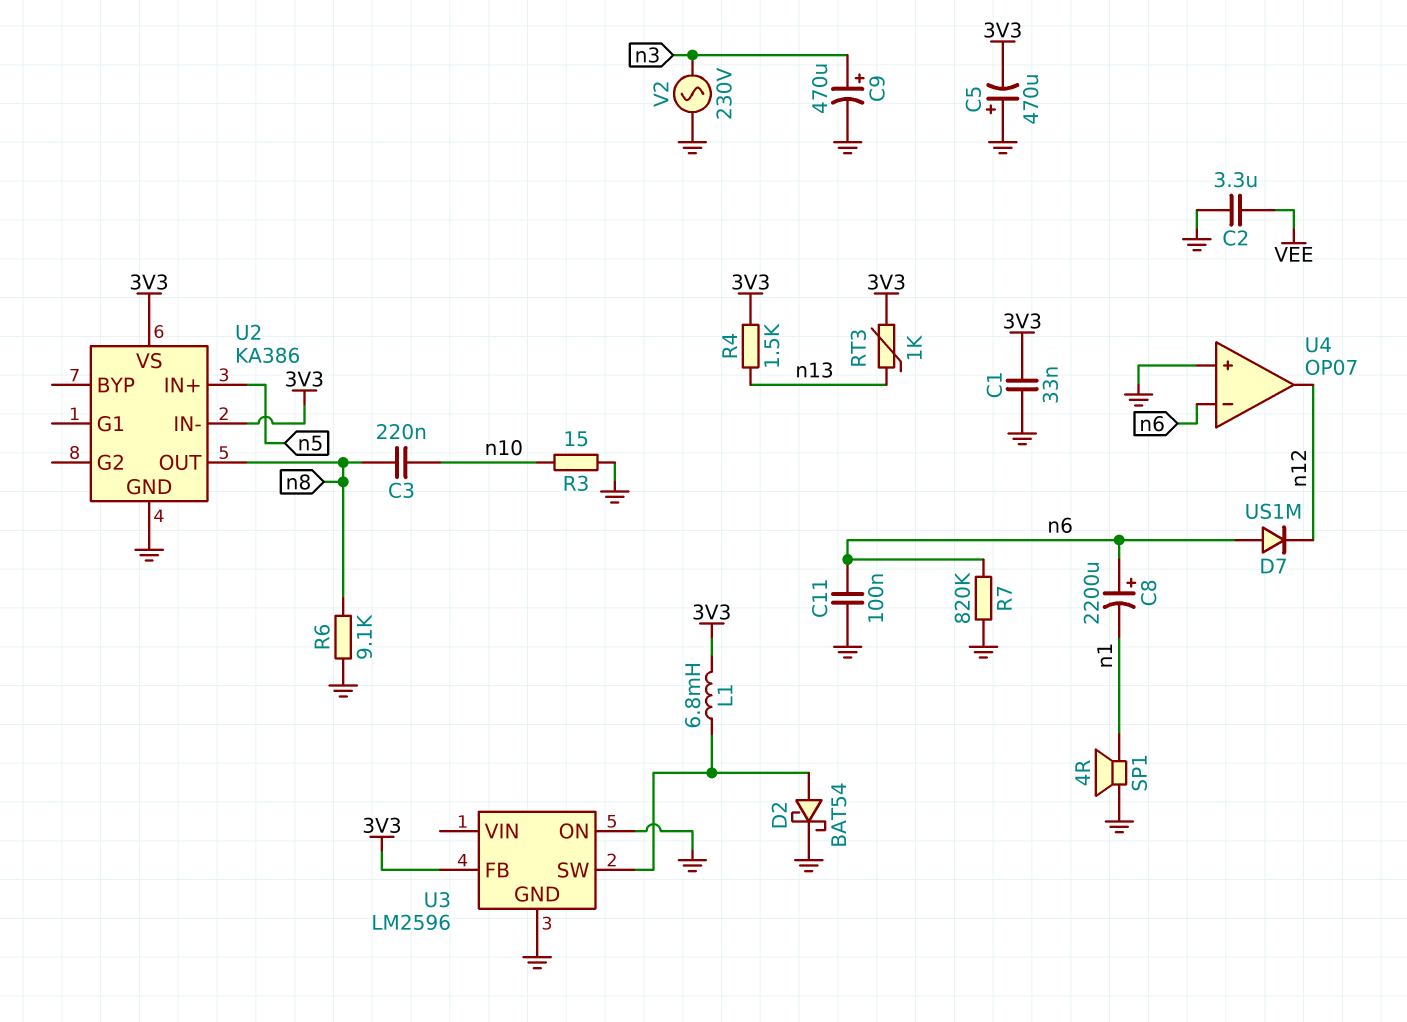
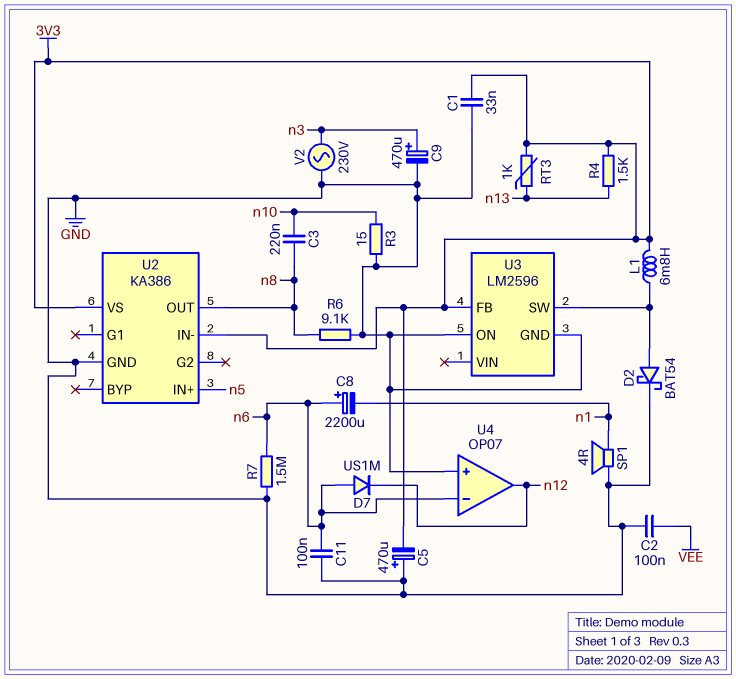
C2: 3.3uF (GND, VEE) -> 100nF (GND, VEE)
R7: 820k (GND, n6) -> 1.5M (GND, n6)

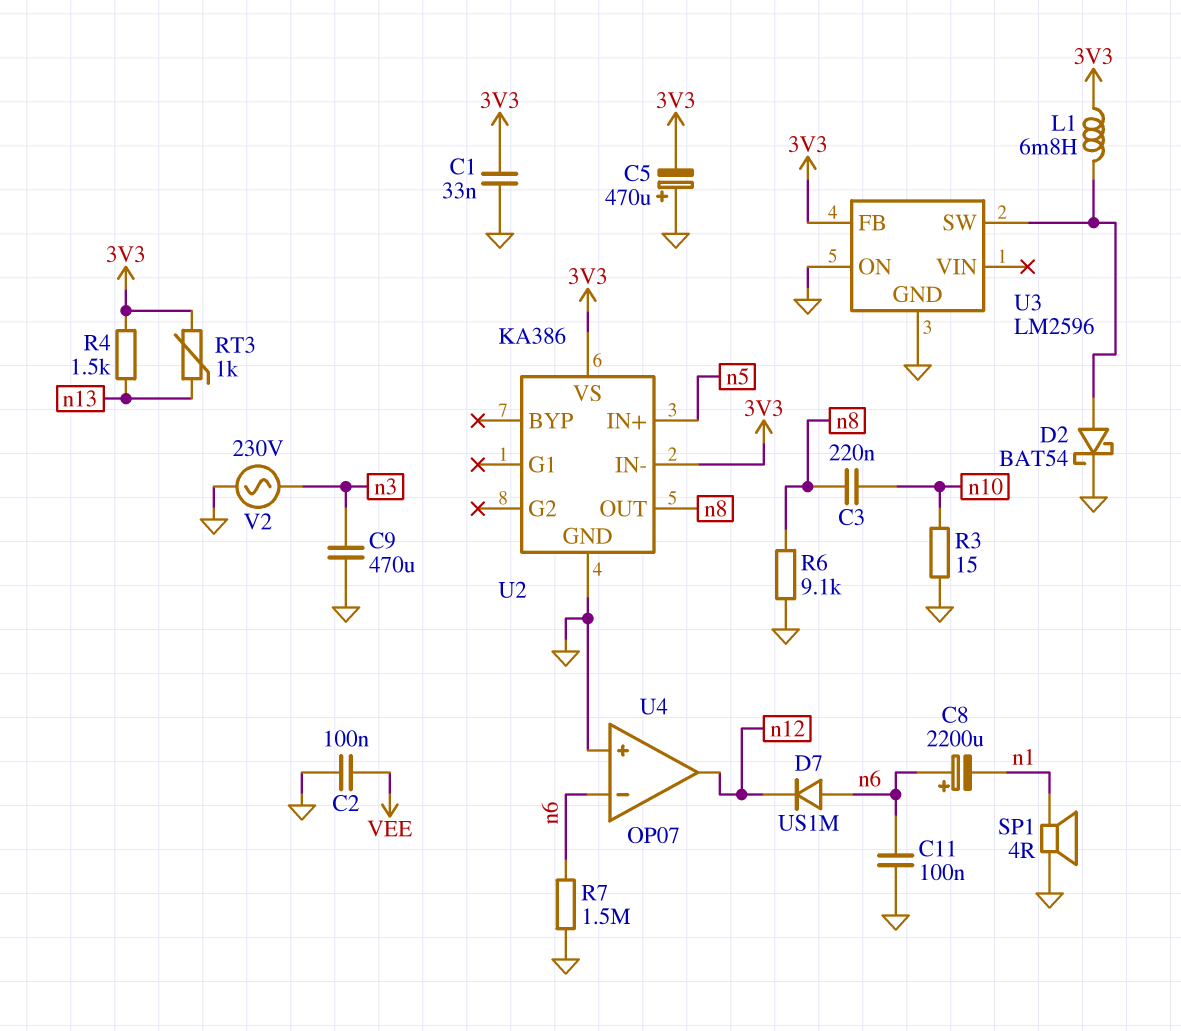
C9: 470uF (plus n3, minus GND) -> 470uF (GND, n3)

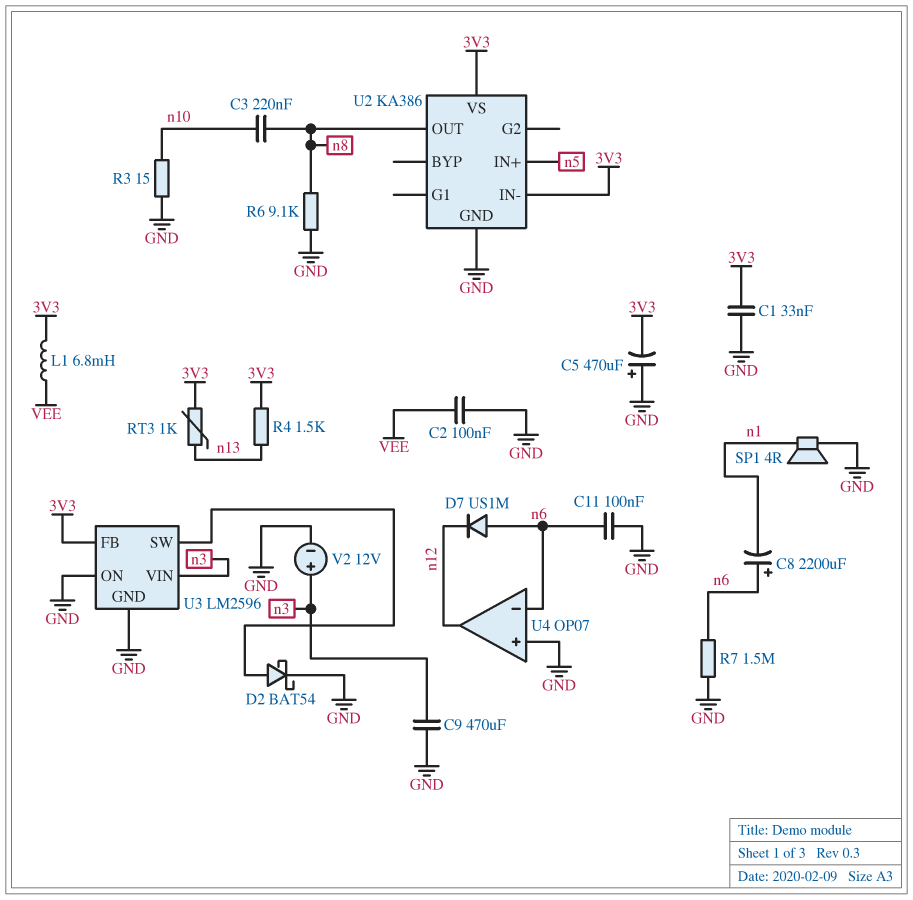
L1: 6.8mH (3V3, U3/SW) -> 6.8mH (3V3, VEE)
U3 pin VIN: none -> n3
V2: AC 230V (GND, n3) -> 12V (plus n3, minus GND)

